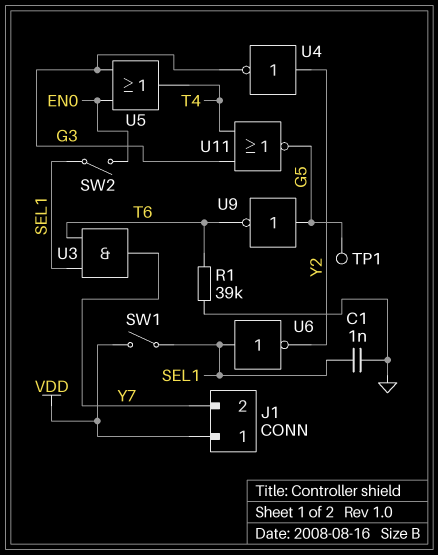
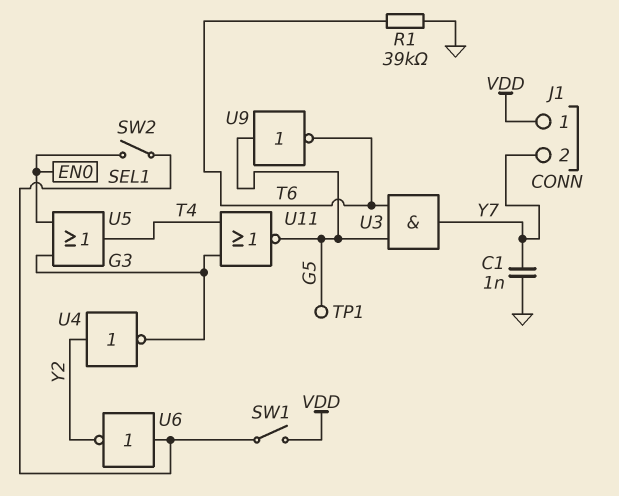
C1: 1nF (GND, SEL1) -> 1nF (GND, Y7)
U3: AND (in SEL1, in T6, out Y7) -> AND (in G5, in T6, out Y7)

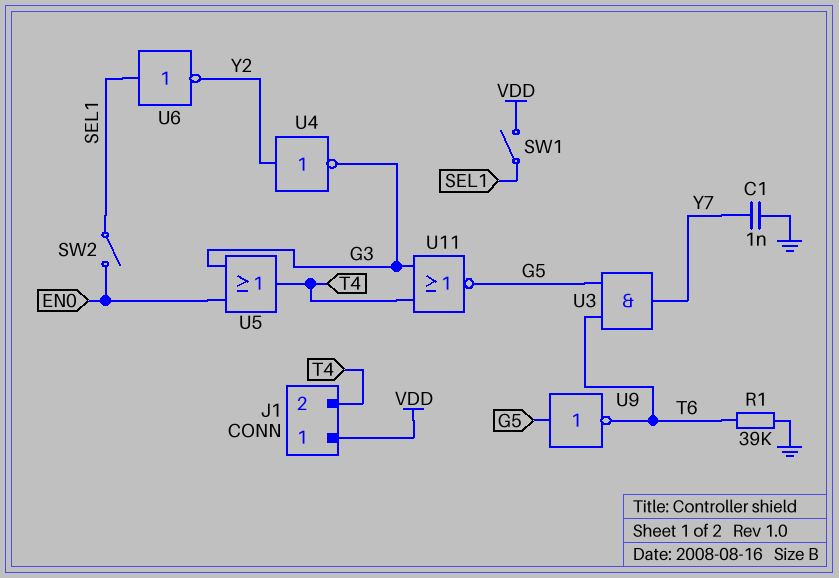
J1 pin 2: Y7 -> T4
TP1: test point (G5) -> none

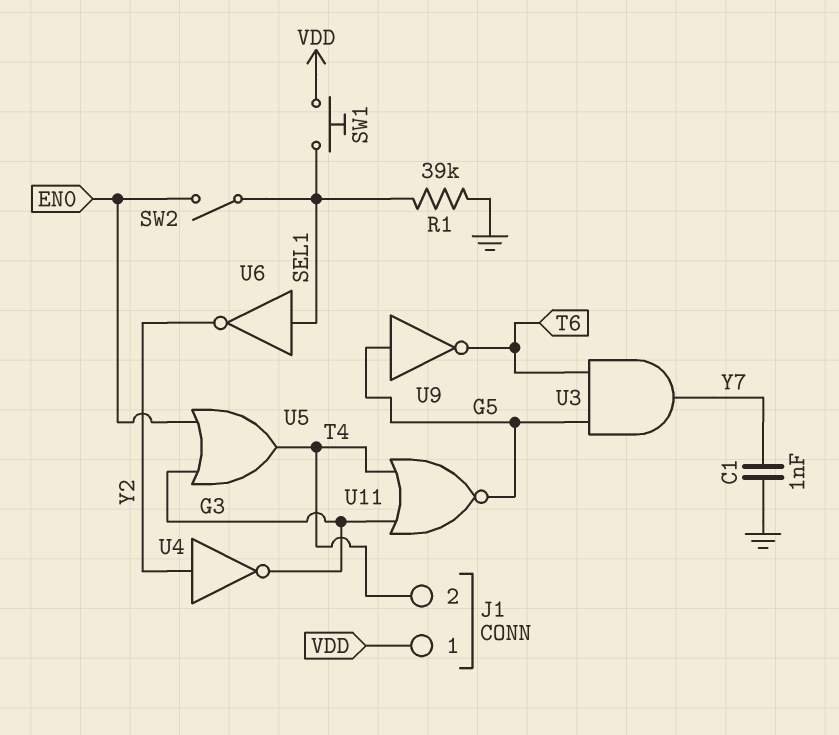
R1: 39k (GND, T6) -> 39k (GND, SEL1)
SW1: switch (SEL1, VDD) -> button (SEL1, VDD)

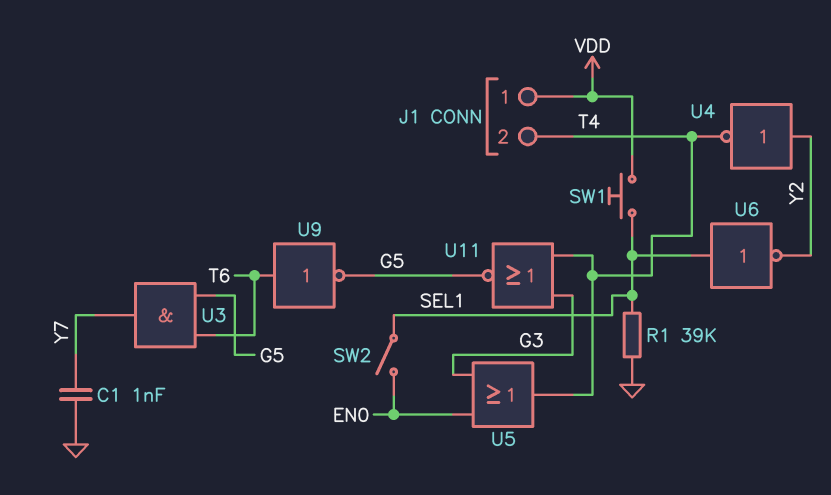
U4: NOT (in Y2, out G3) -> NOT (in Y2, out T4)
U9: NOT (in G5, out T6) -> NOT (in T6, out G5)

